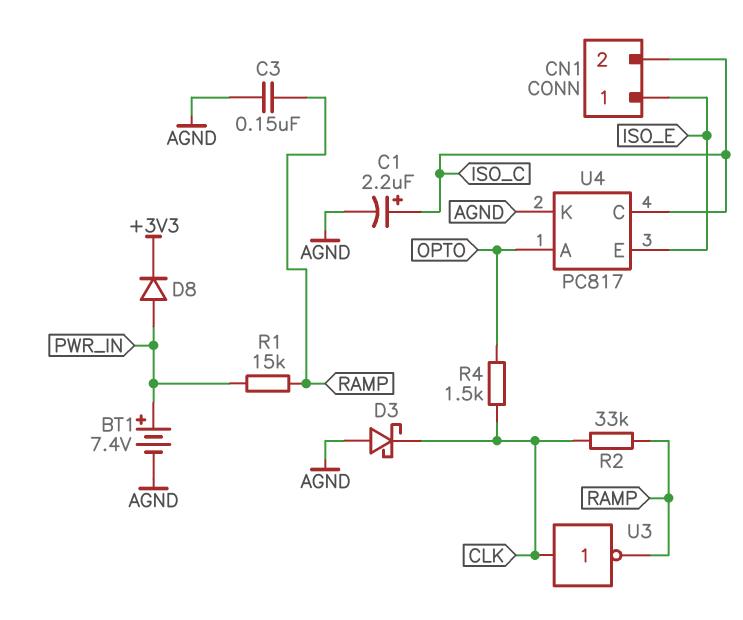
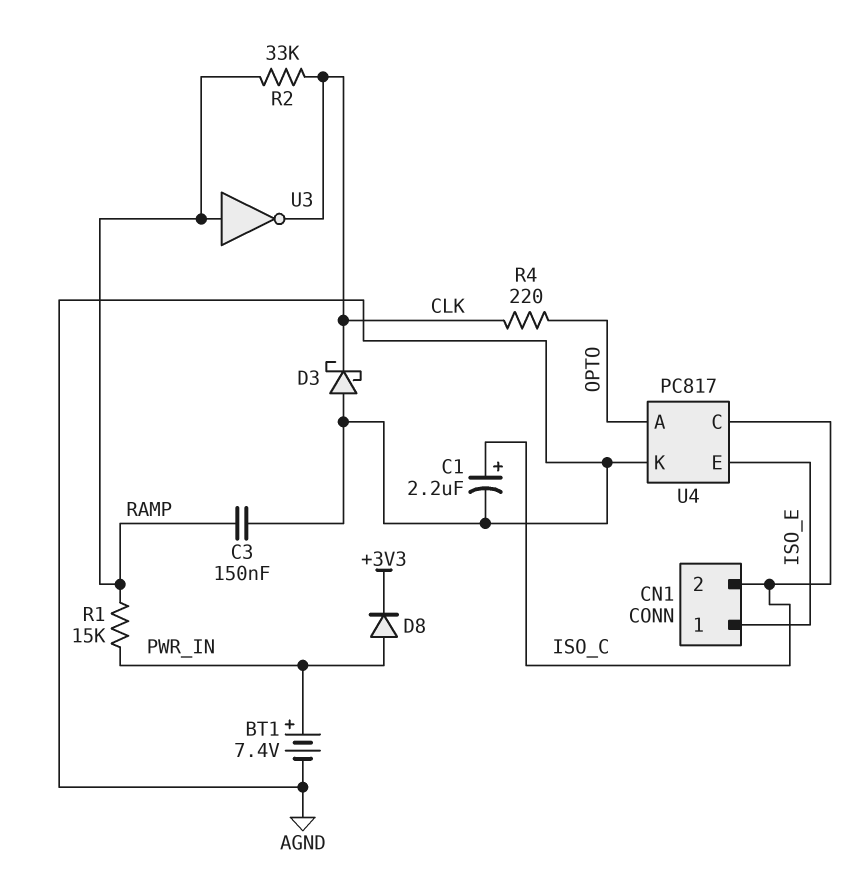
R4: 1.5k (CLK, OPTO) -> 220 (CLK, OPTO)
U3: NOT (in CLK, out RAMP) -> NOT (in RAMP, out CLK)

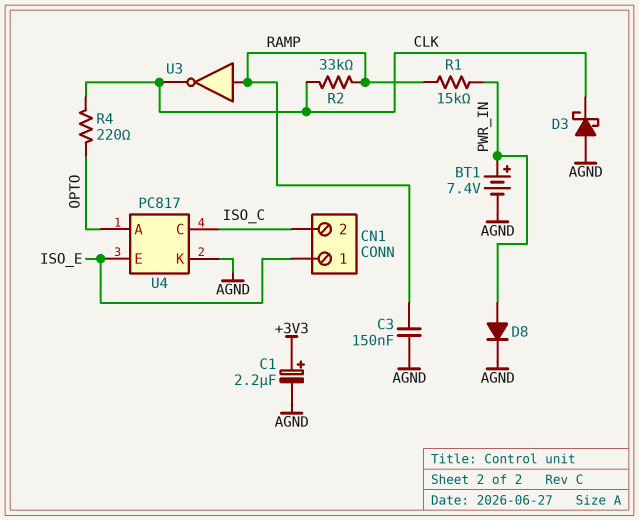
C1: 2.2uF (plus ISO_C, minus AGND) -> 2.2uF (plus +3V3, minus AGND)
D8: diode (A PWR_IN, K +3V3) -> diode (A PWR_IN, K AGND)

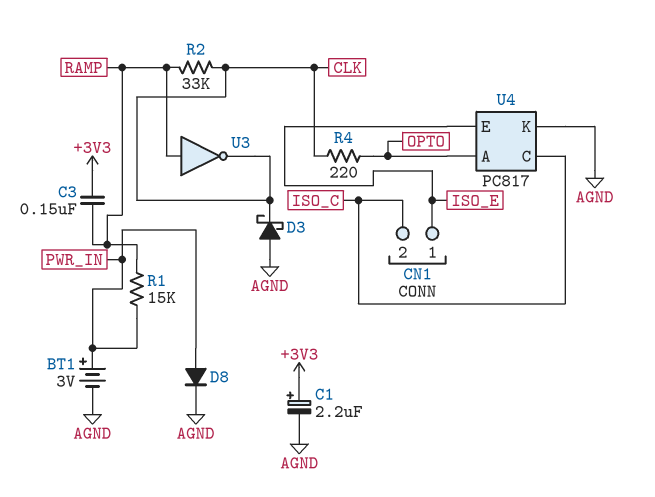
BT1: 7.4V (plus PWR_IN, minus AGND) -> 3V (plus PWR_IN, minus AGND)
C3: 150nF (AGND, RAMP) -> 150nF (+3V3, RAMP)

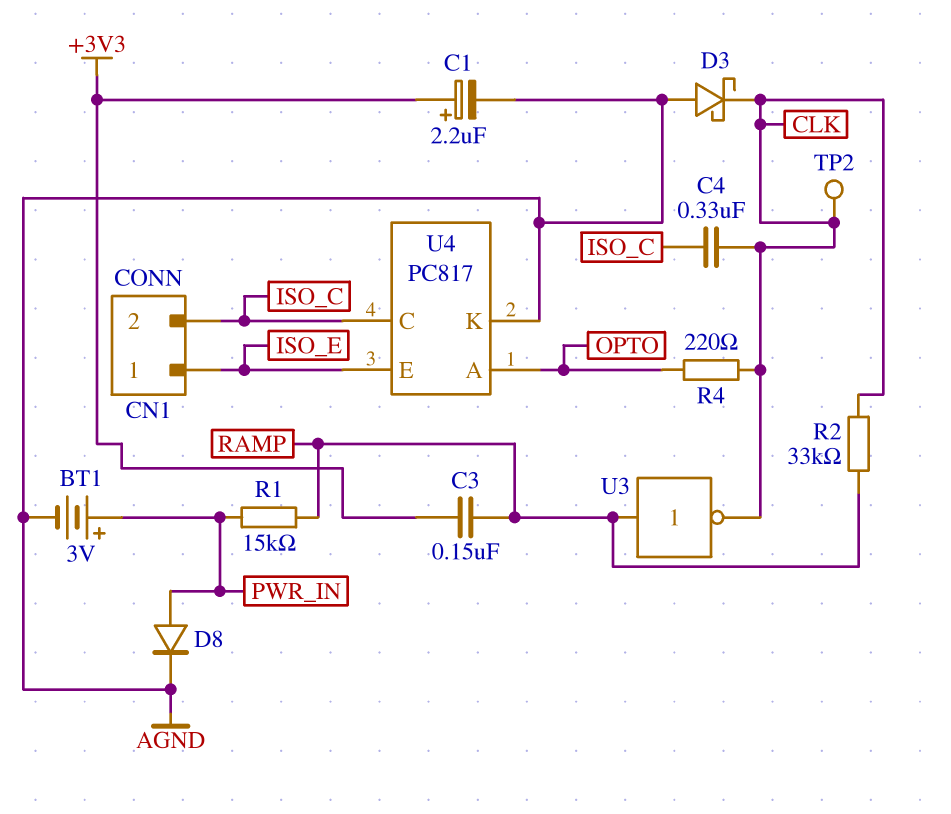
C4: none -> 330nF (CLK, ISO_C)
TP2: none -> test point (CLK)

